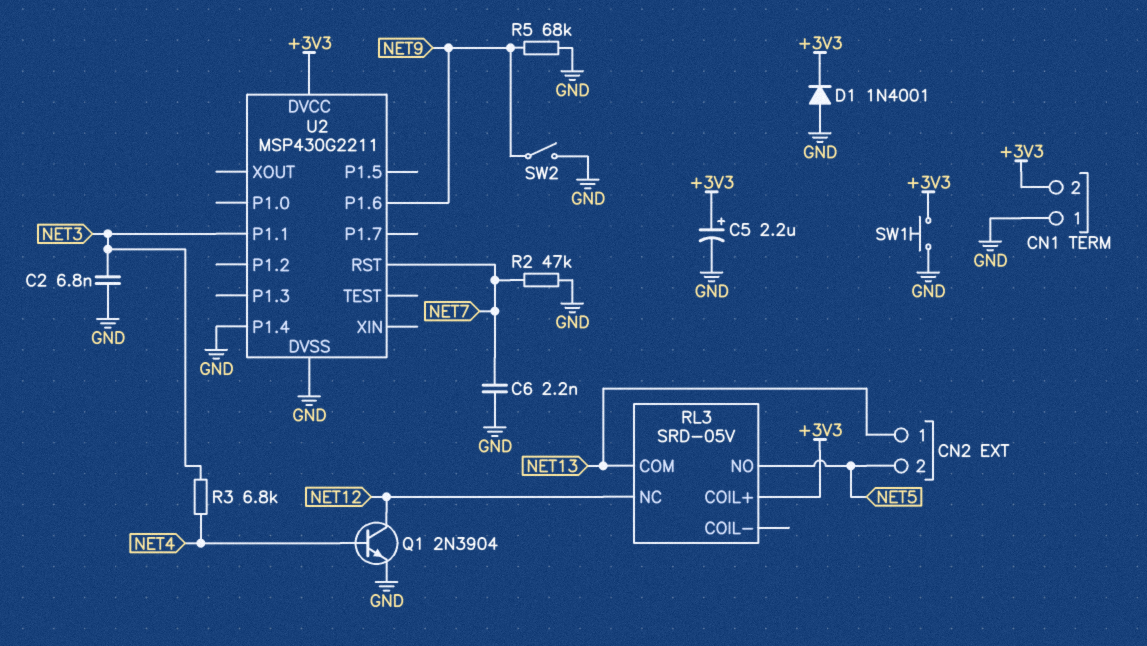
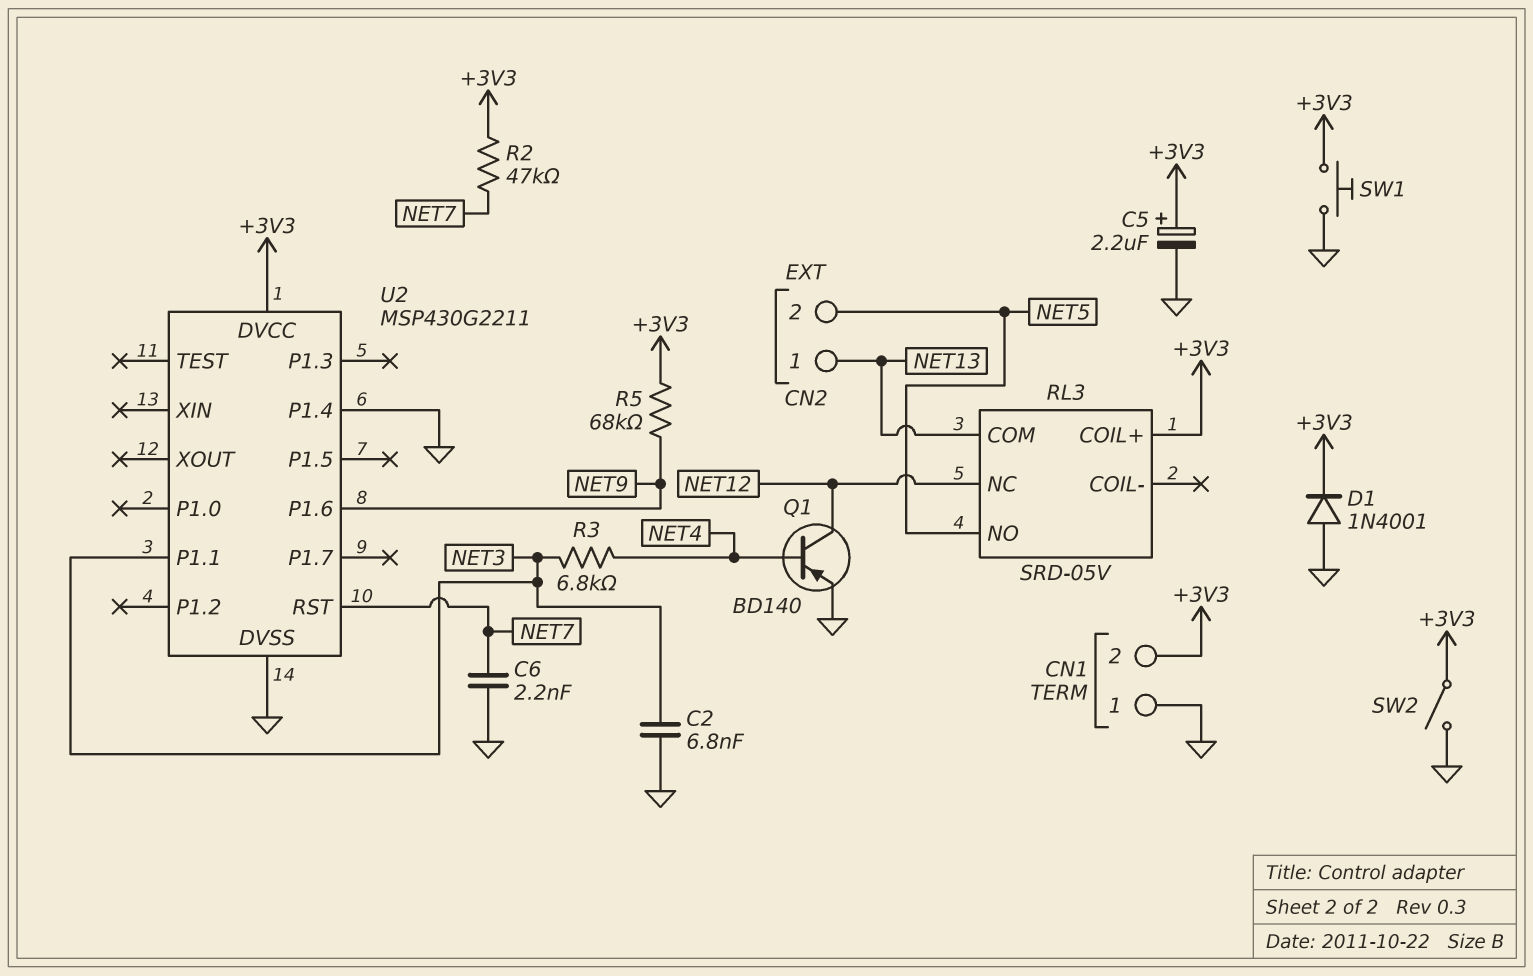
Q1: NPN 2N3904 (B NET4, C NET12, E GND) -> PNP BD140 (B NET4, C NET12, E GND)
R2: 47k (GND, NET7) -> 47k (+3V3, NET7)
R5: 68k (GND, NET9) -> 68k (+3V3, NET9)
SW2: switch (GND, NET9) -> switch (+3V3, GND)

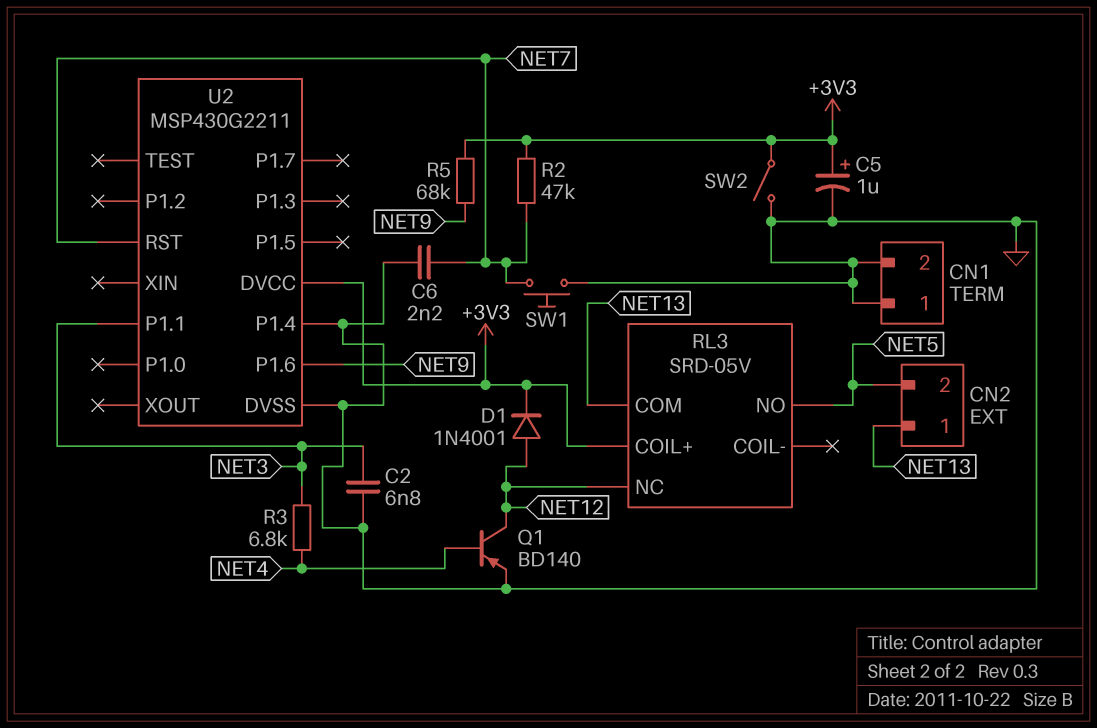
C5: 2.2uF (plus +3V3, minus GND) -> 1uF (plus +3V3, minus GND)
CN1 pin 2: +3V3 -> GND
D1: diode 1N4001 (A GND, K +3V3) -> diode 1N4001 (A NET12, K +3V3)
SW1: button (+3V3, GND) -> button (GND, NET7)

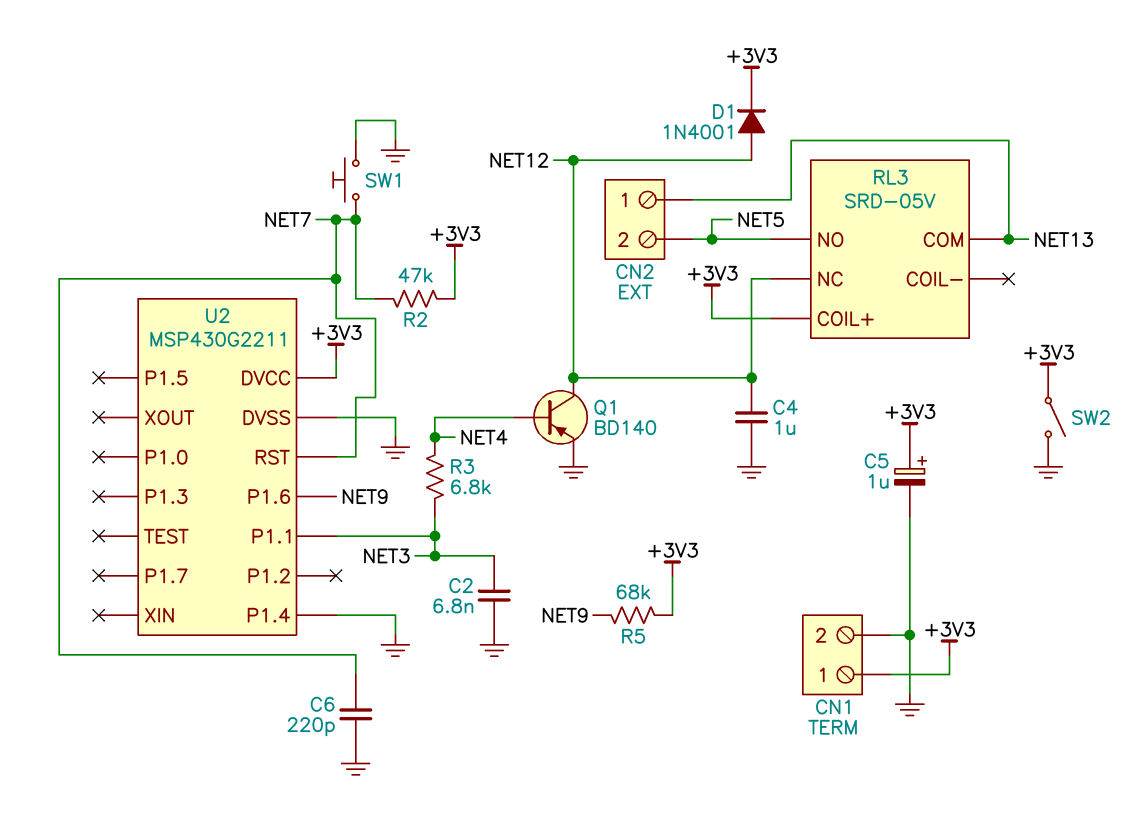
C4: none -> 1uF (GND, NET12)
C6: 2.2nF (GND, NET7) -> 220pF (GND, NET7)
CN1 pin 1: GND -> +3V3

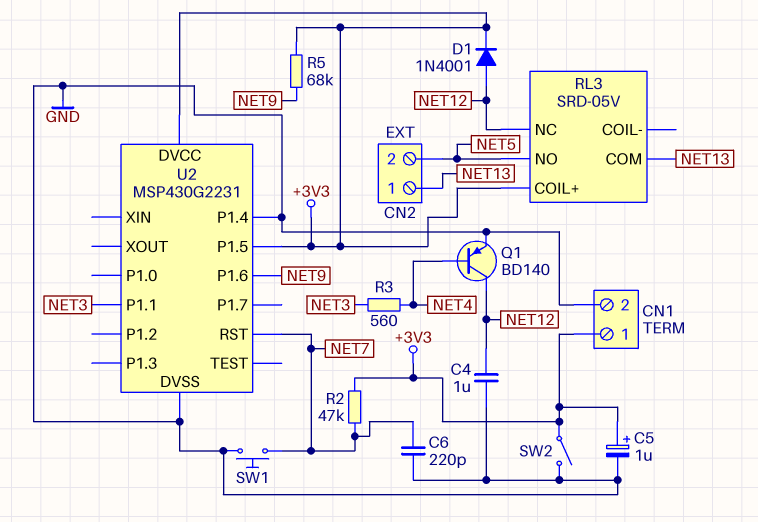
C2: 6.8nF (GND, NET3) -> none
R3: 6.8k (NET3, NET4) -> 560 (NET3, NET4)
U2: MSP430G2211 -> MSP430G2231
U2 pin P1.5: none -> +3V3

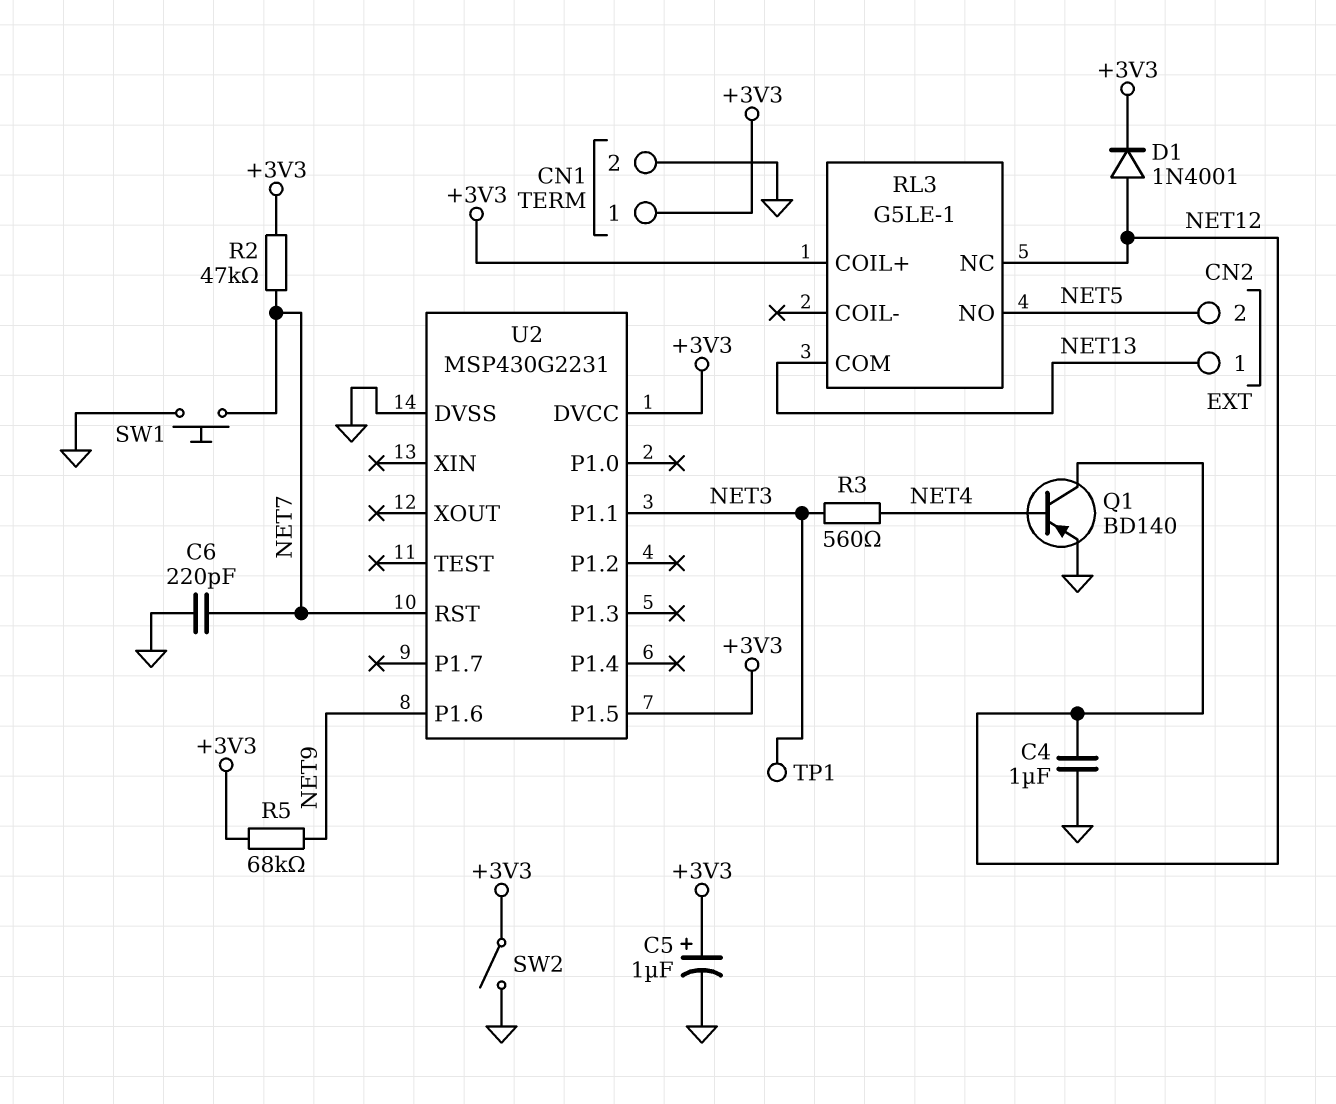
RL3: SRD-05V -> G5LE-1
TP1: none -> test point (NET3)
U2 pin P1.4: GND -> none

